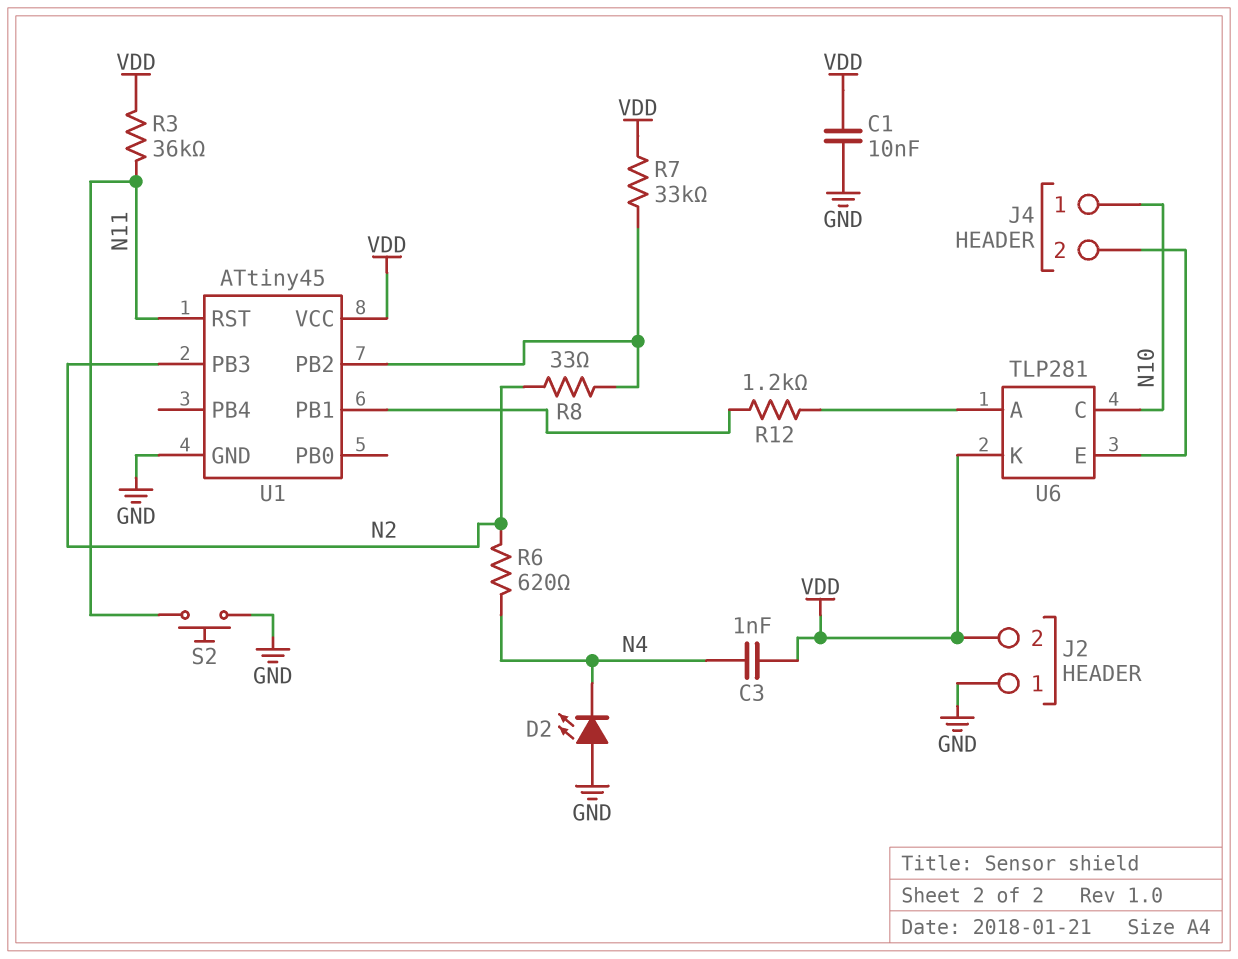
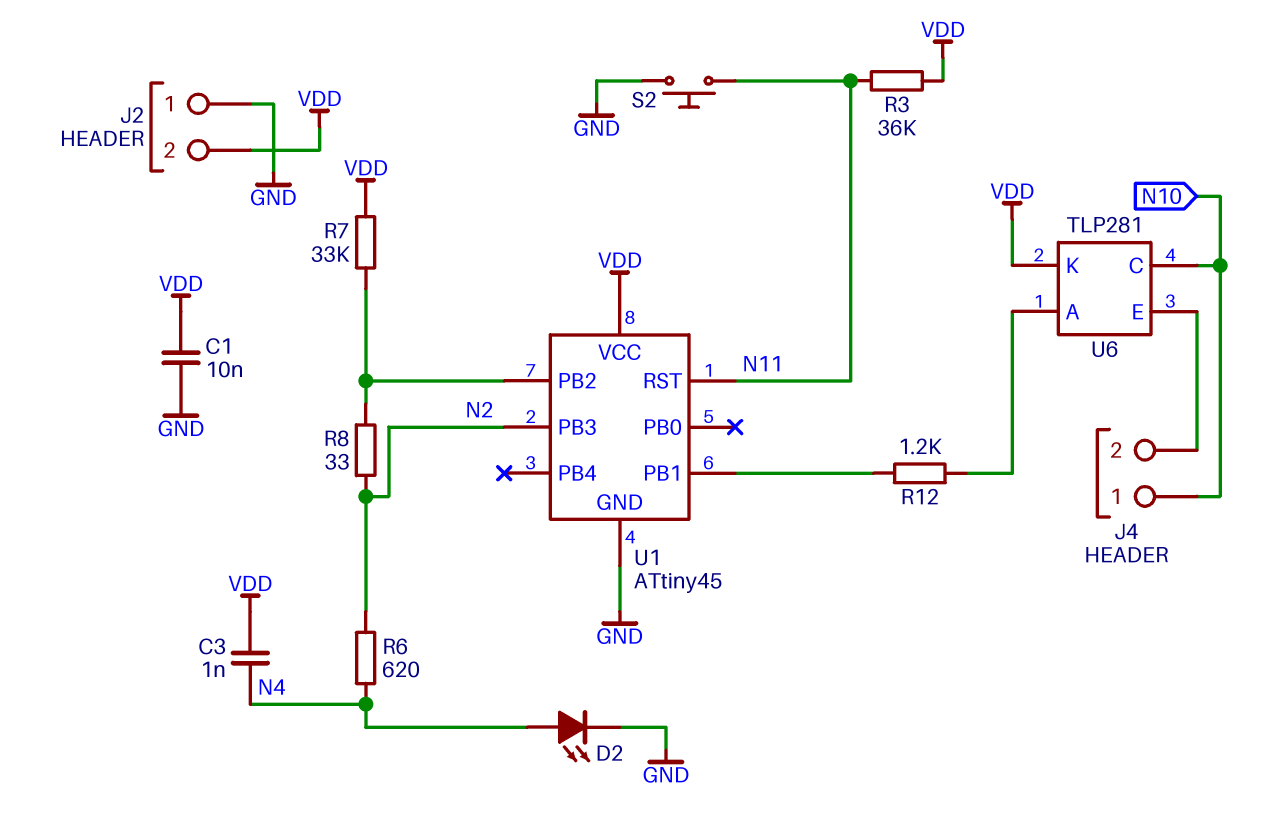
D2: LED (A GND, K N4) -> LED (A N4, K GND)

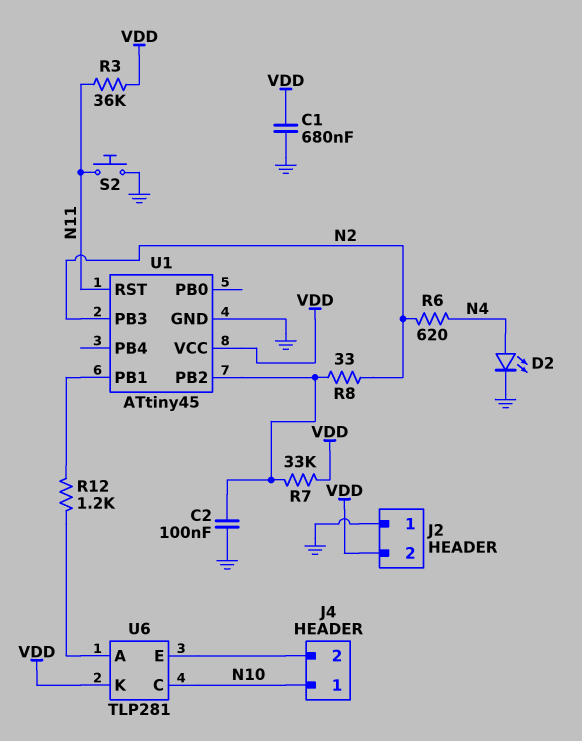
C1: 10nF (GND, VDD) -> 680nF (GND, VDD)
C2: none -> 100nF (GND, U1/PB2)
C3: 1nF (N4, VDD) -> none

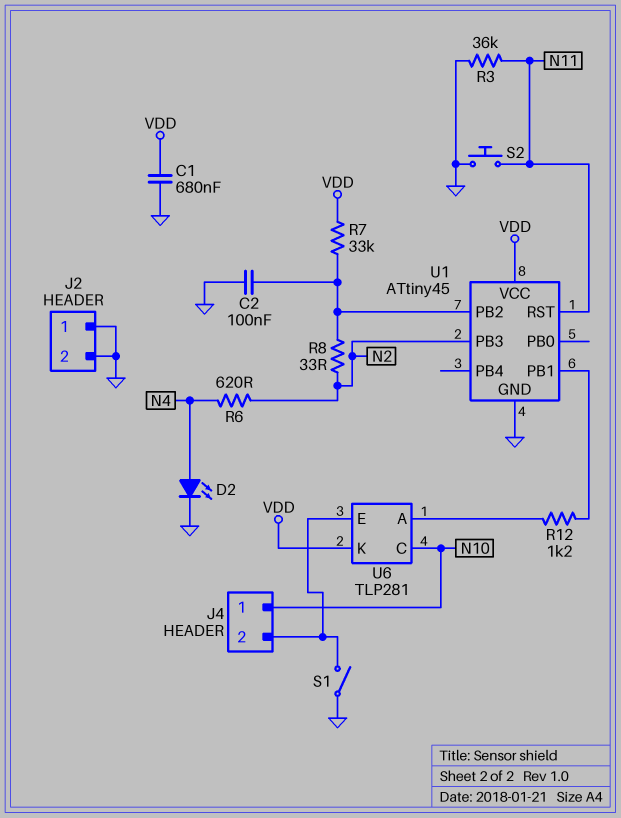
J2 pin 2: VDD -> GND
R3: 36k (N11, VDD) -> 36k (GND, N11)
S1: none -> switch (GND, J4/2)

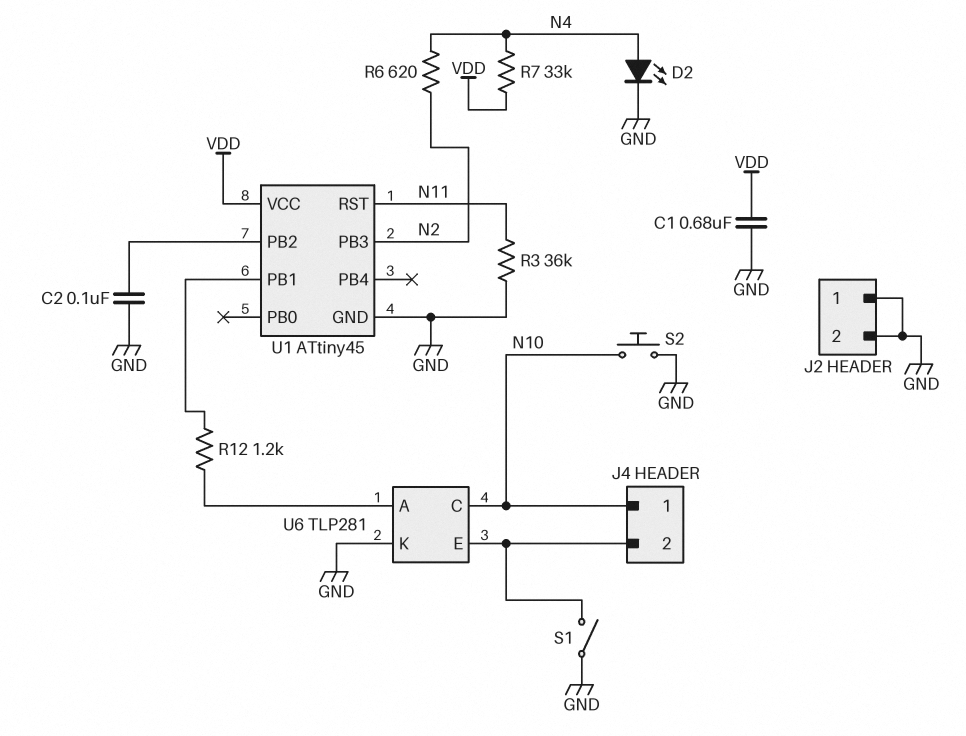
R7: 33k (U1/PB2, VDD) -> 33k (N4, VDD)
R8: 33 (N2, U1/PB2) -> none
S2: button (GND, N11) -> button (GND, N10)
U6 pin K: VDD -> GND

